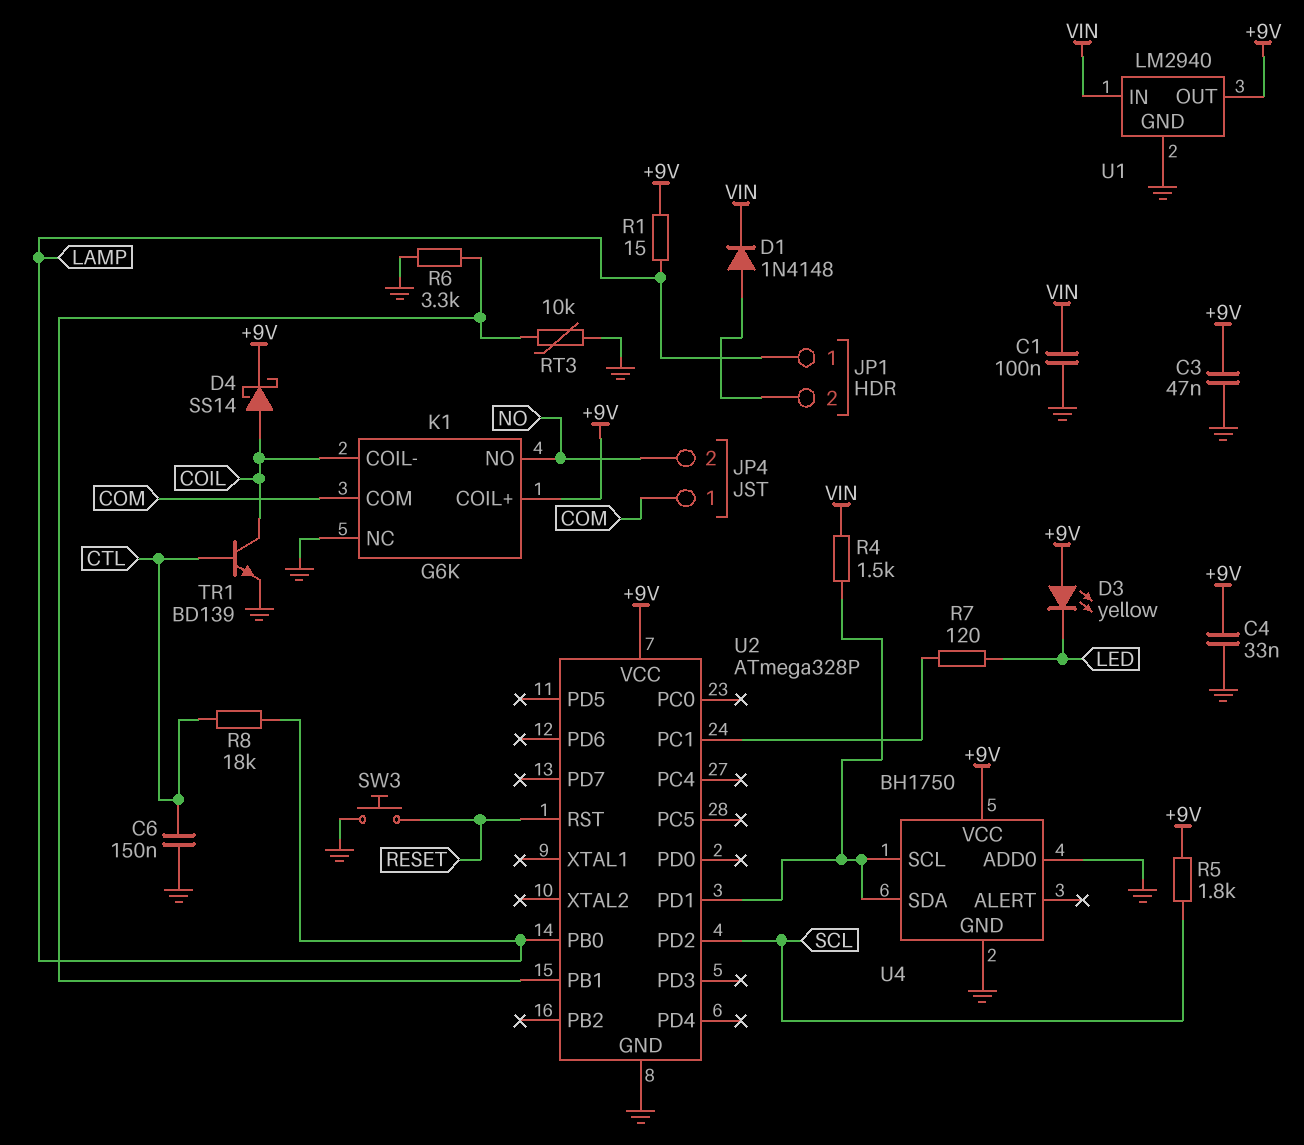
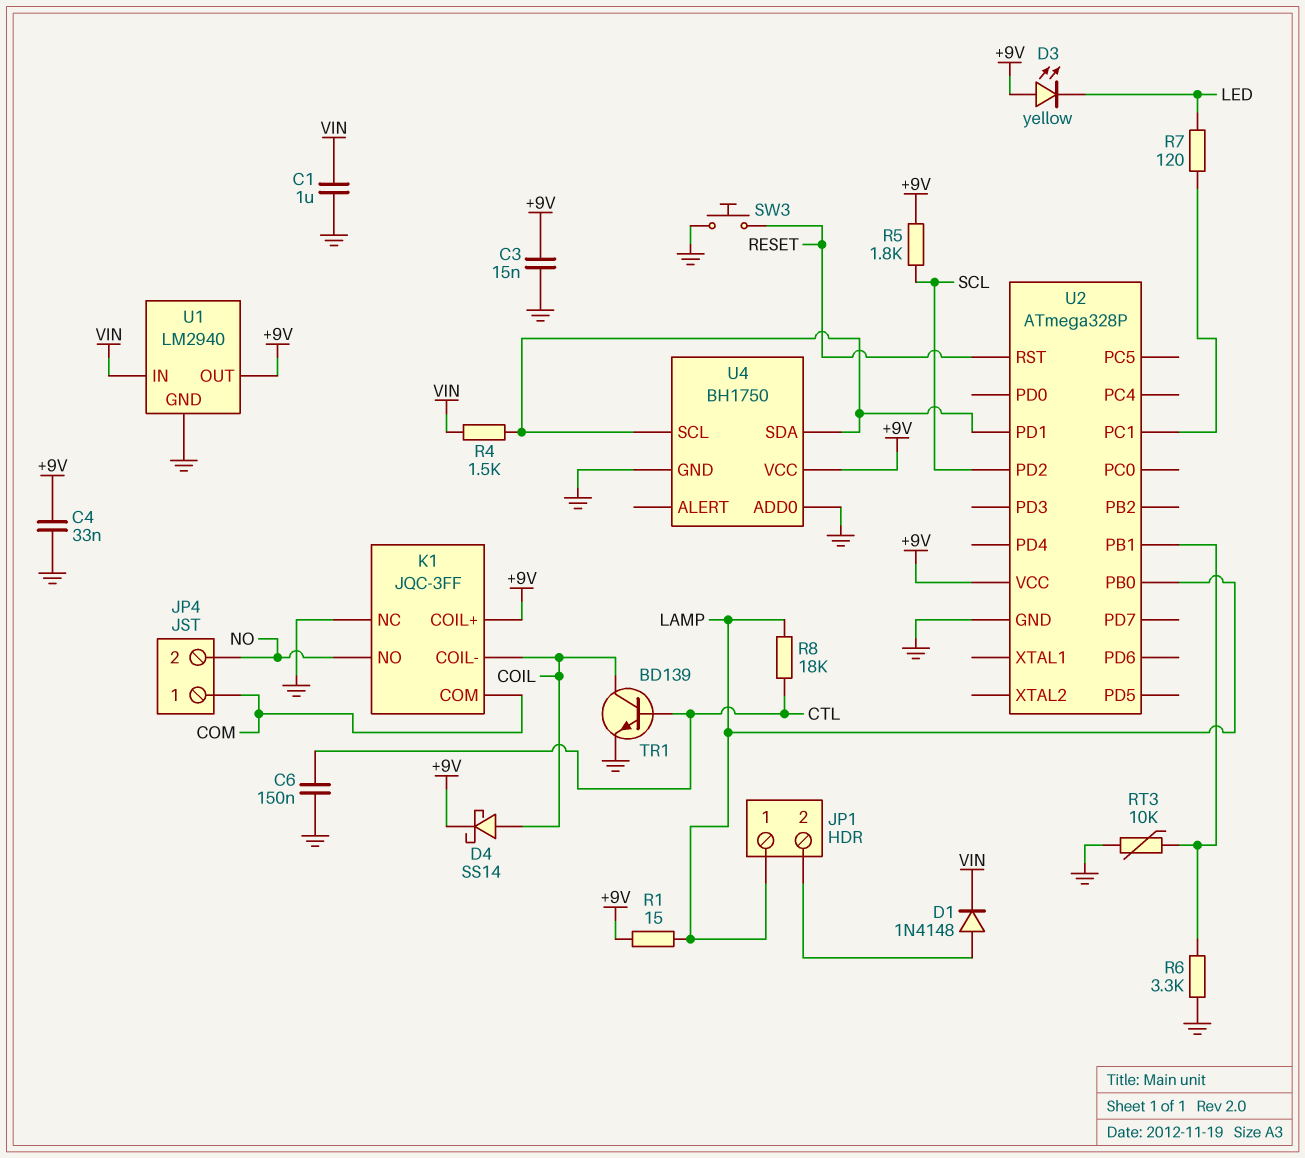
C1: 100nF (GND, VIN) -> 1uF (GND, VIN)
C3: 47nF (+9V, GND) -> 15nF (+9V, GND)
K1: G6K -> JQC-3FF

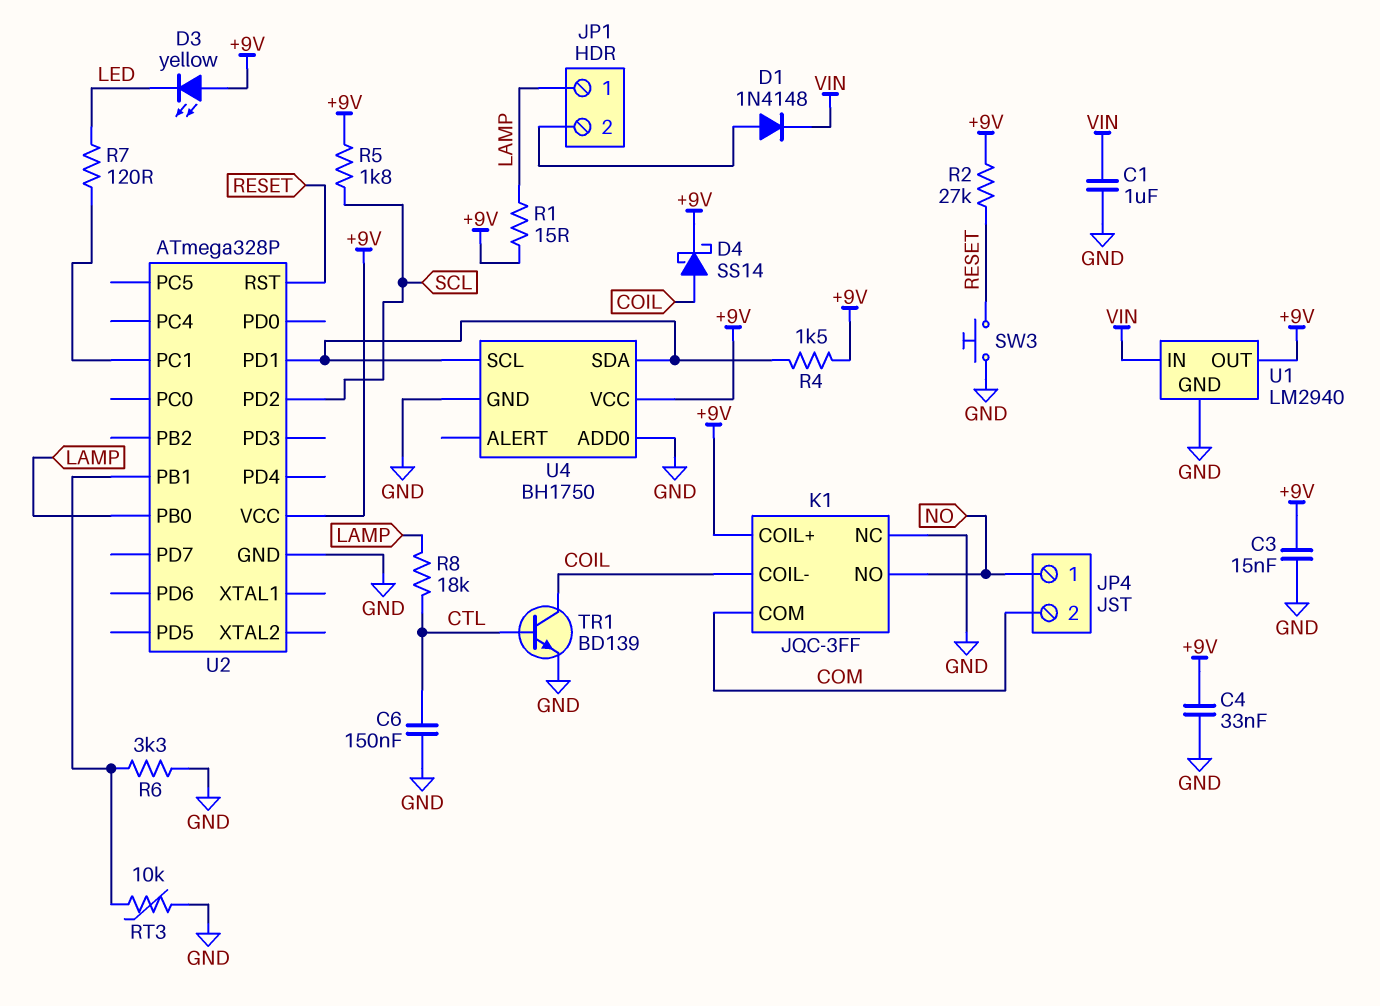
JP4 pin 1: COM -> NO
JP4 pin 2: NO -> COM
R2: none -> 27k (+9V, RESET)
R4: 1.5k (U2/PD1, VIN) -> 1.5k (+9V, U2/PD1)

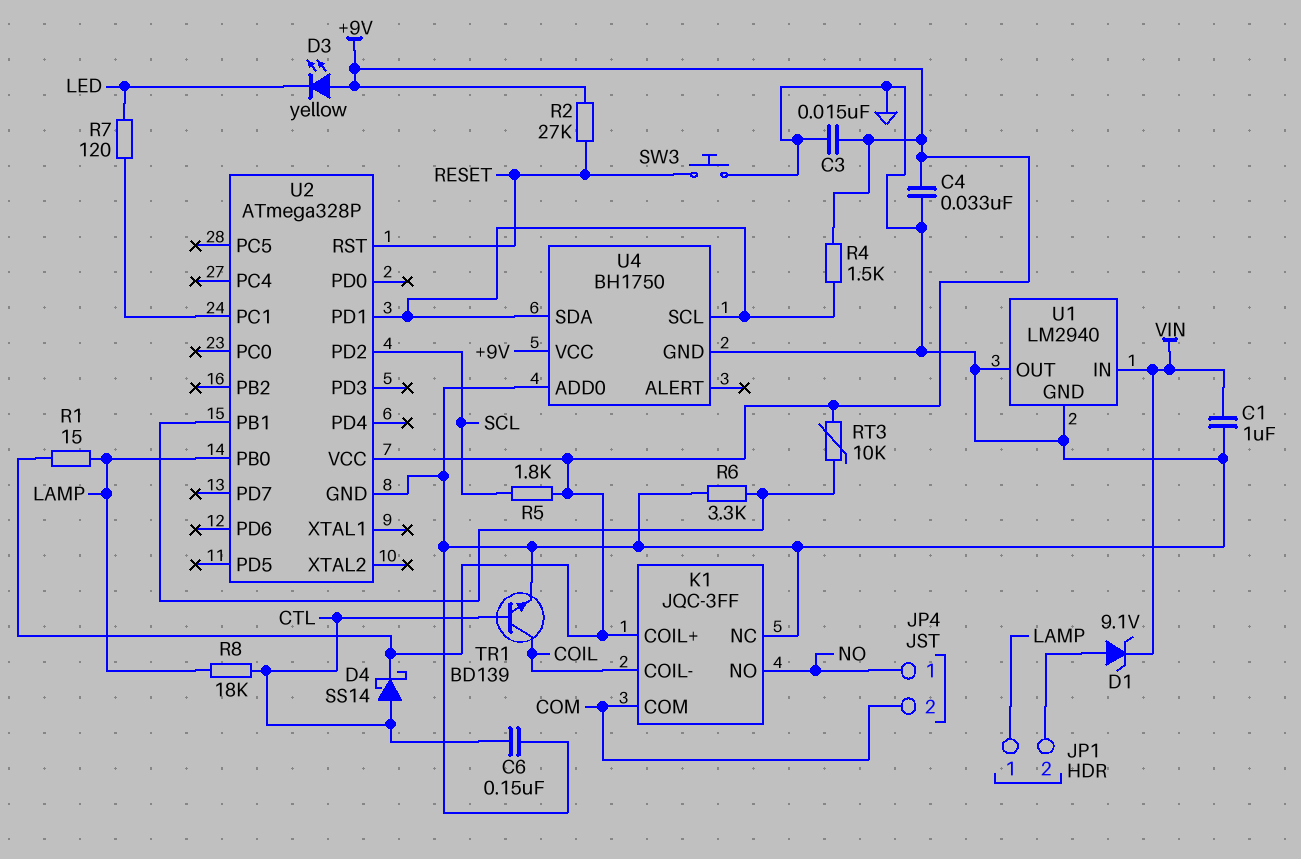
D1: diode 1N4148 (A JP1/2, K VIN) -> zener 9.1V (A JP1/2, K VIN)
D4: schottky SS14 (A COIL, K +9V) -> schottky SS14 (A CTL, K +9V)
RT3: 10k (GND, U2/PB1) -> 10k (+9V, U2/PB1)
U1 pin OUT: +9V -> GND

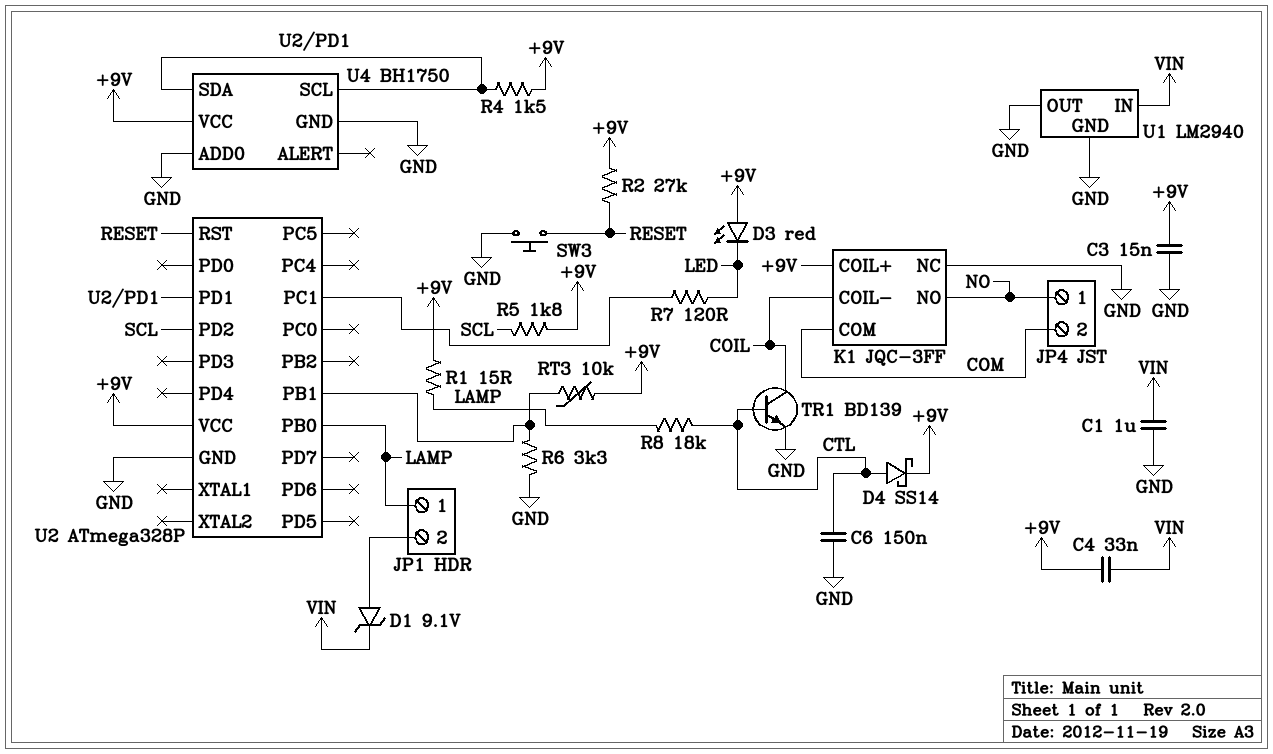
C4: 33nF (+9V, GND) -> 33nF (+9V, VIN)
D3: LED yellow (A +9V, K LED) -> LED red (A +9V, K LED)

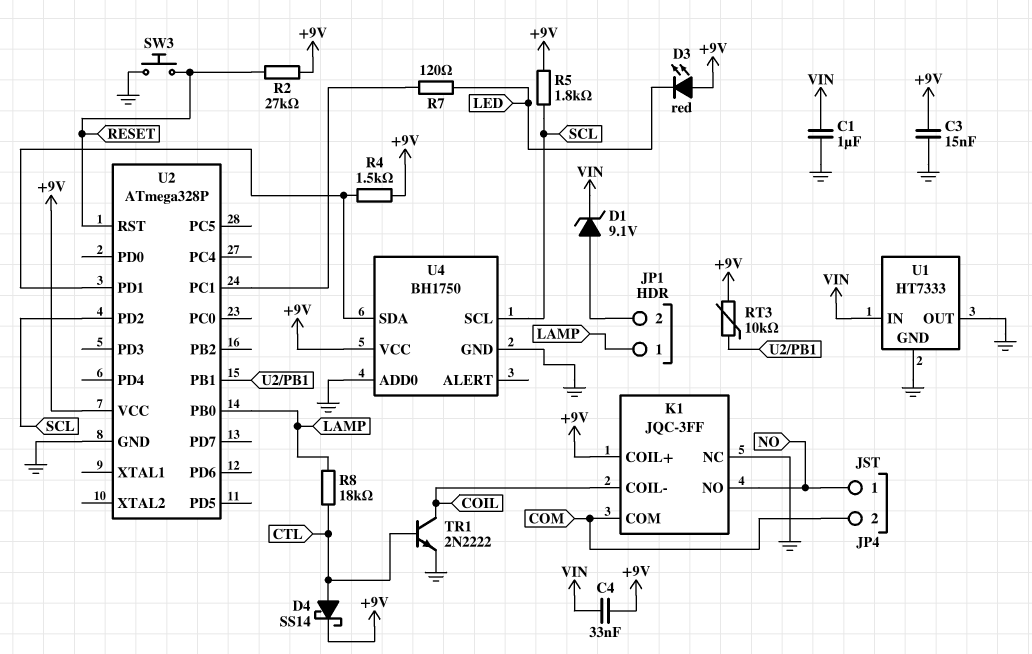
C6: 150nF (CTL, GND) -> none
R1: 15 (+9V, LAMP) -> none
R6: 3.3k (GND, U2/PB1) -> none
TR1: NPN BD139 (B CTL, C COIL, E GND) -> NPN 2N2222 (B CTL, C COIL, E GND)
U1: LM2940 -> HT7333
U4 pin SCL: U2/PD1 -> SCL

